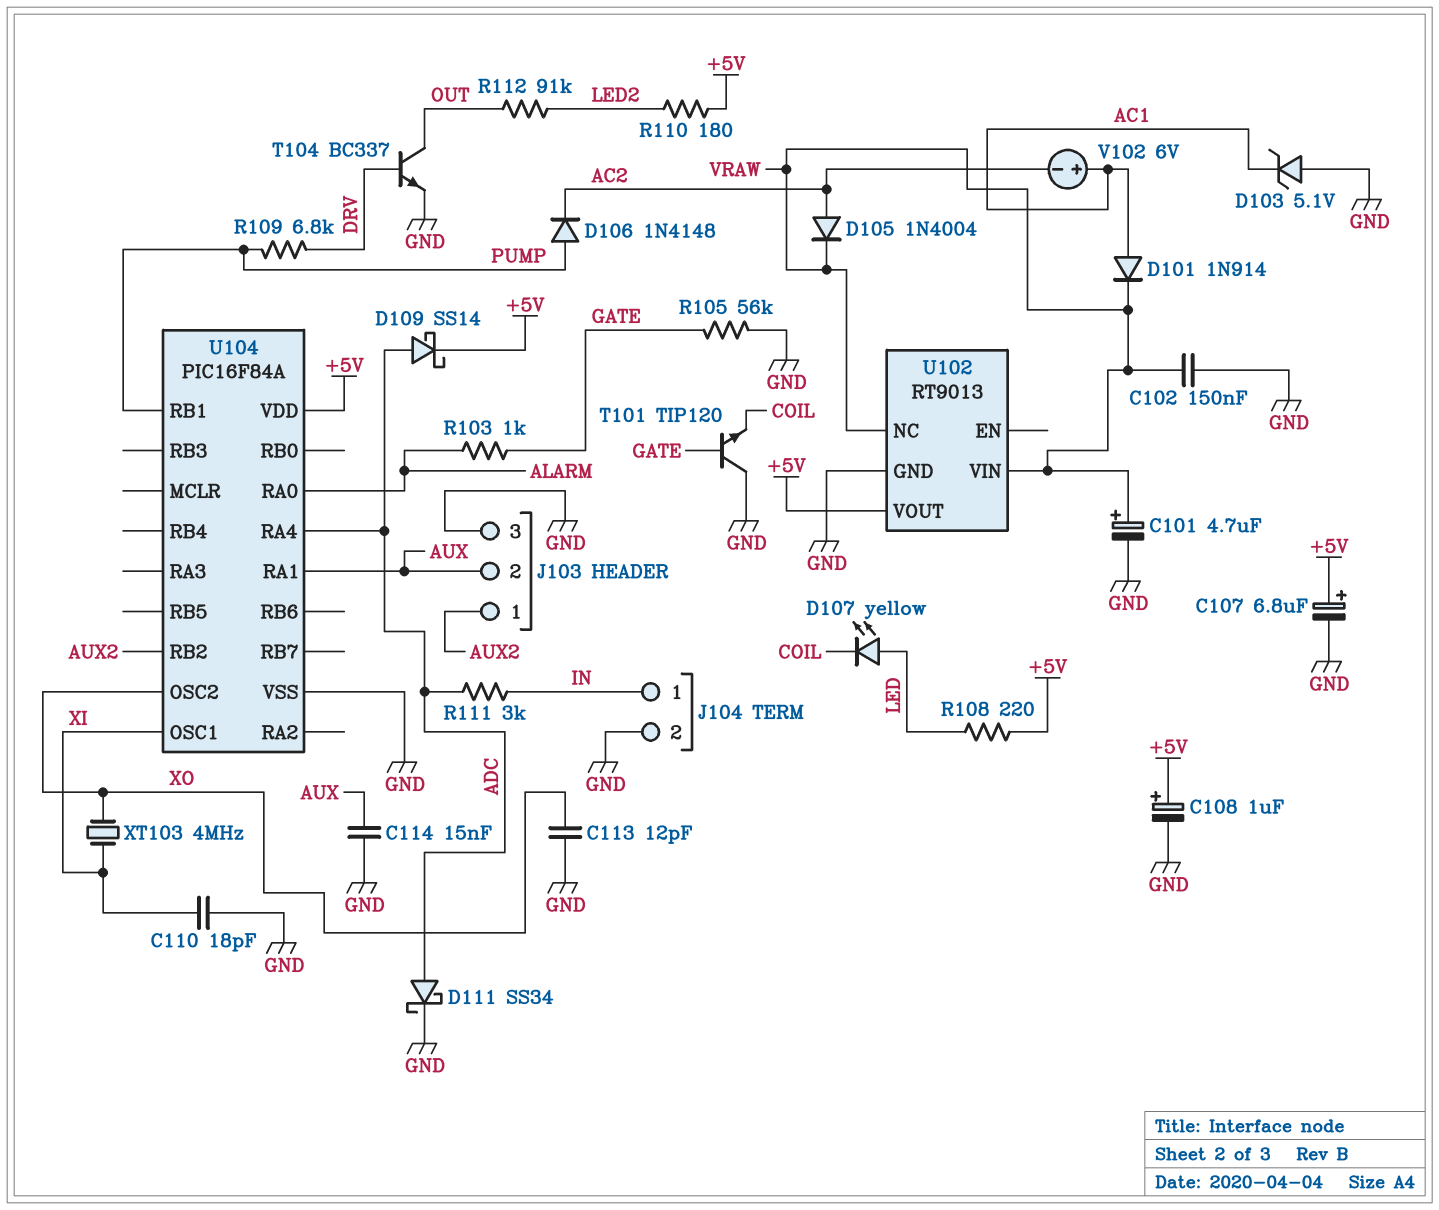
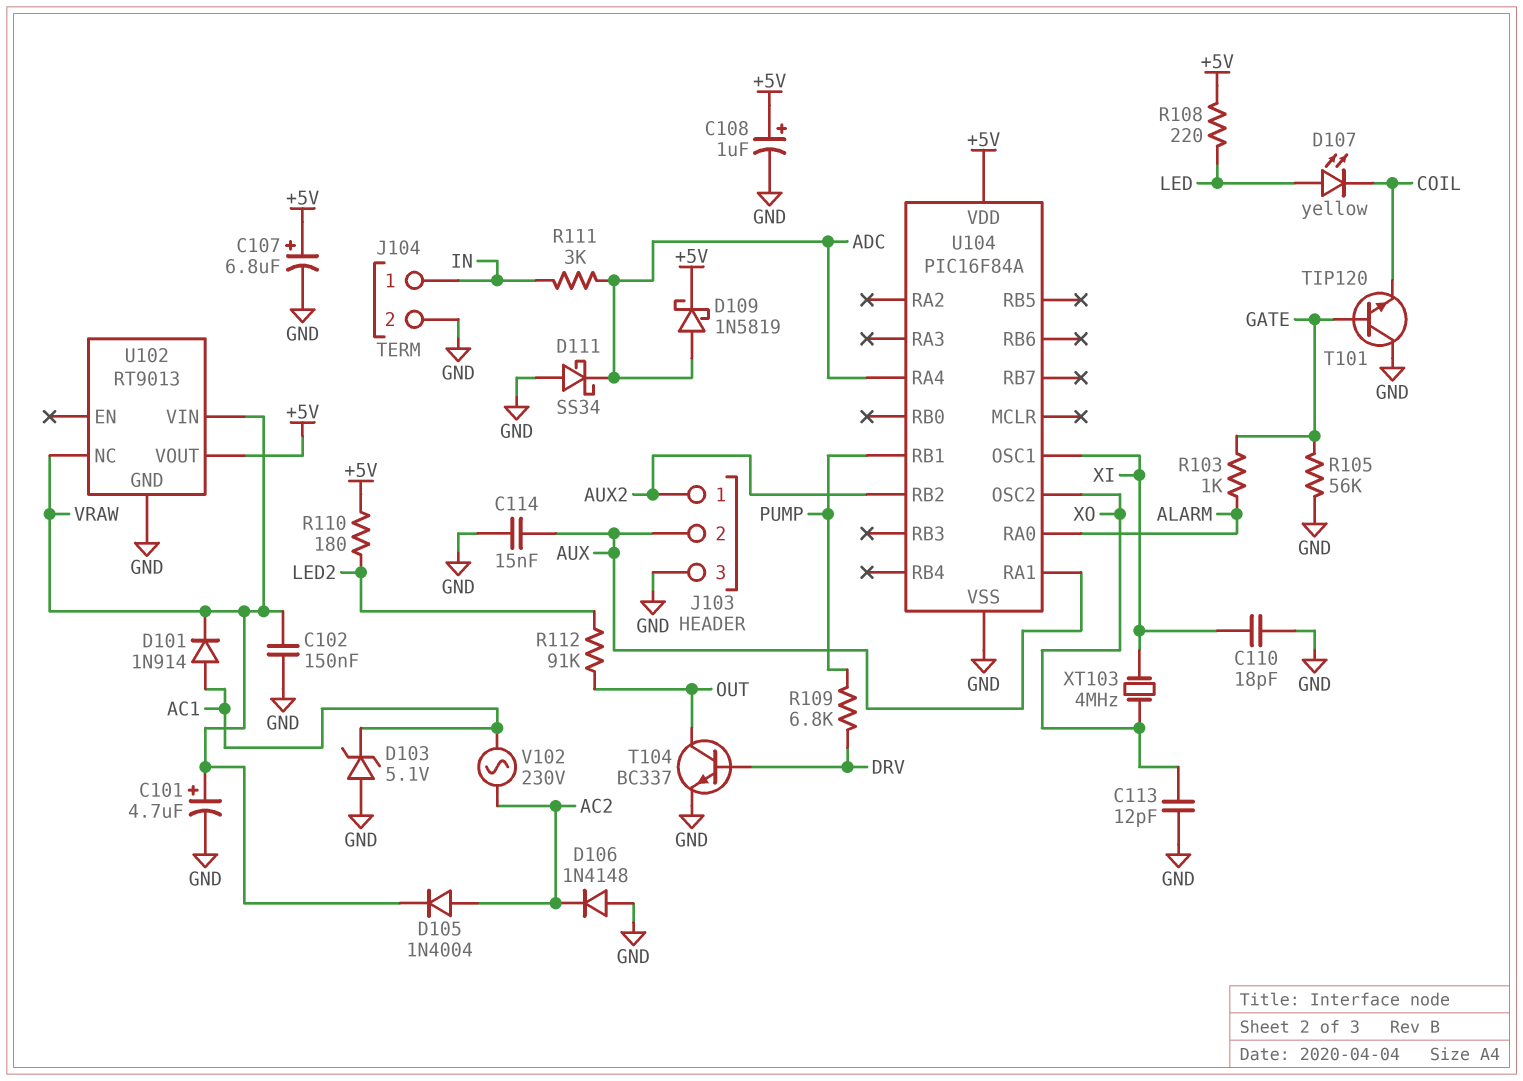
D106: diode 1N4148 (A PUMP, K AC2) -> diode 1N4148 (A GND, K AC2)
D109: schottky SS14 (A ADC, K +5V) -> schottky 1N5819 (A ADC, K +5V)
D111: schottky SS34 (A ADC, K GND) -> schottky SS34 (A GND, K ADC)
V102: 6V (plus AC1, minus AC2) -> AC 230V (AC1, AC2)

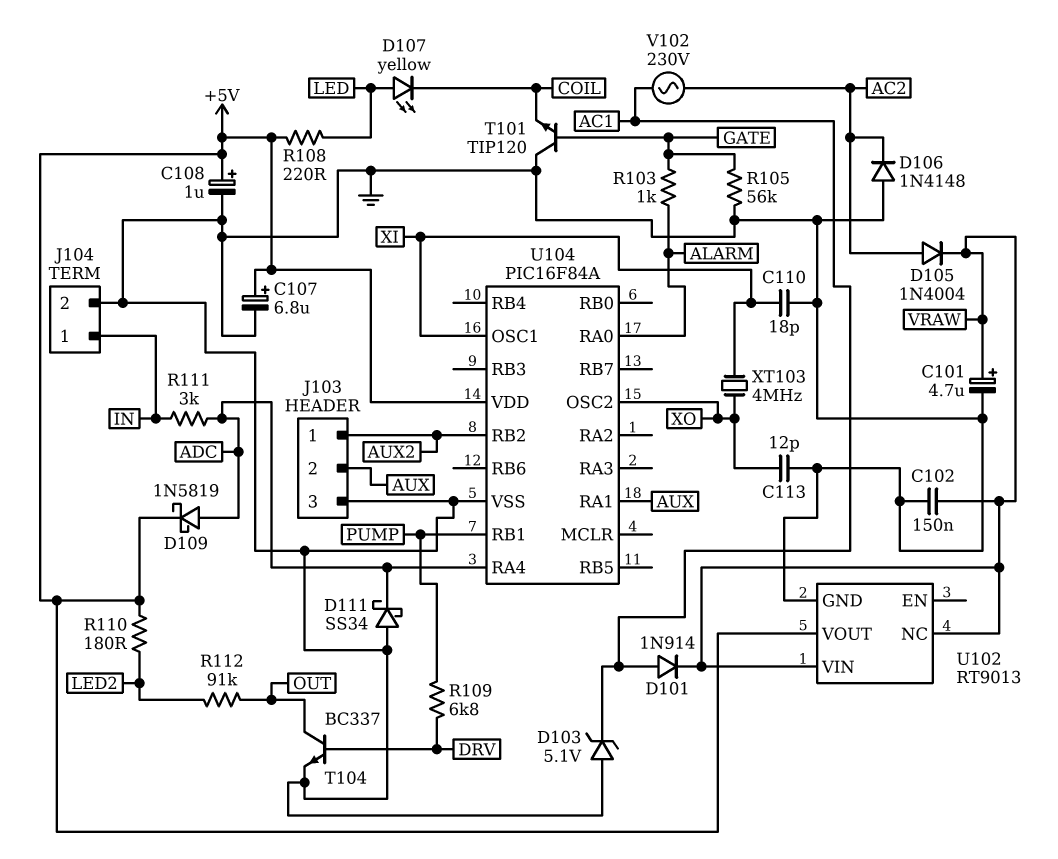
C114: 15nF (AUX, GND) -> none

